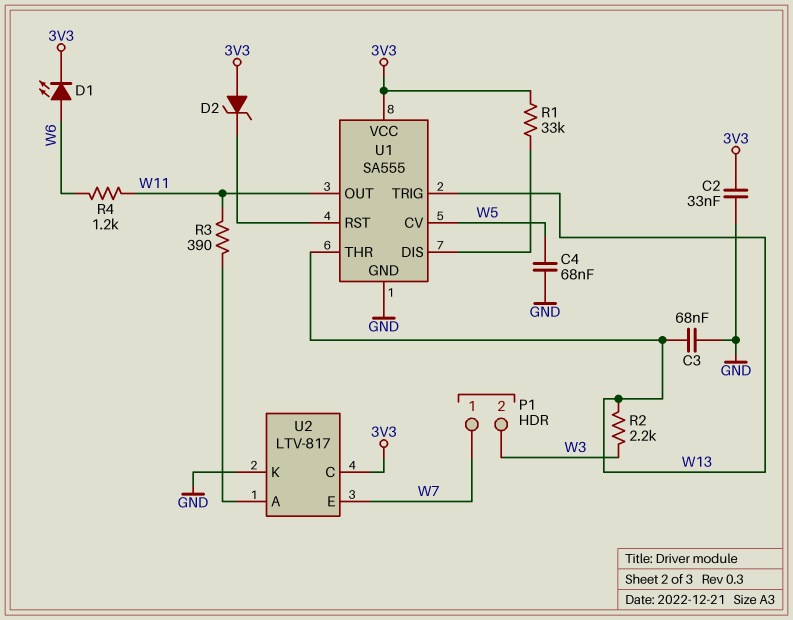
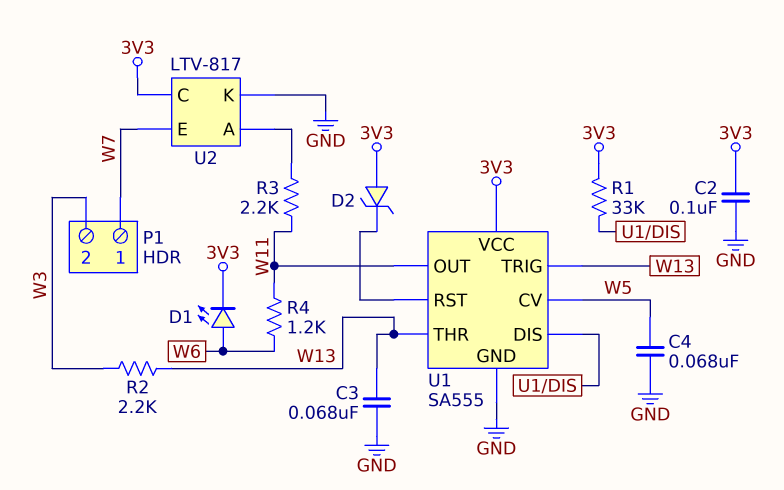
C2: 33nF (3V3, GND) -> 100nF (3V3, GND)
R3: 390 (U2/A, W11) -> 2.2k (U2/A, W11)

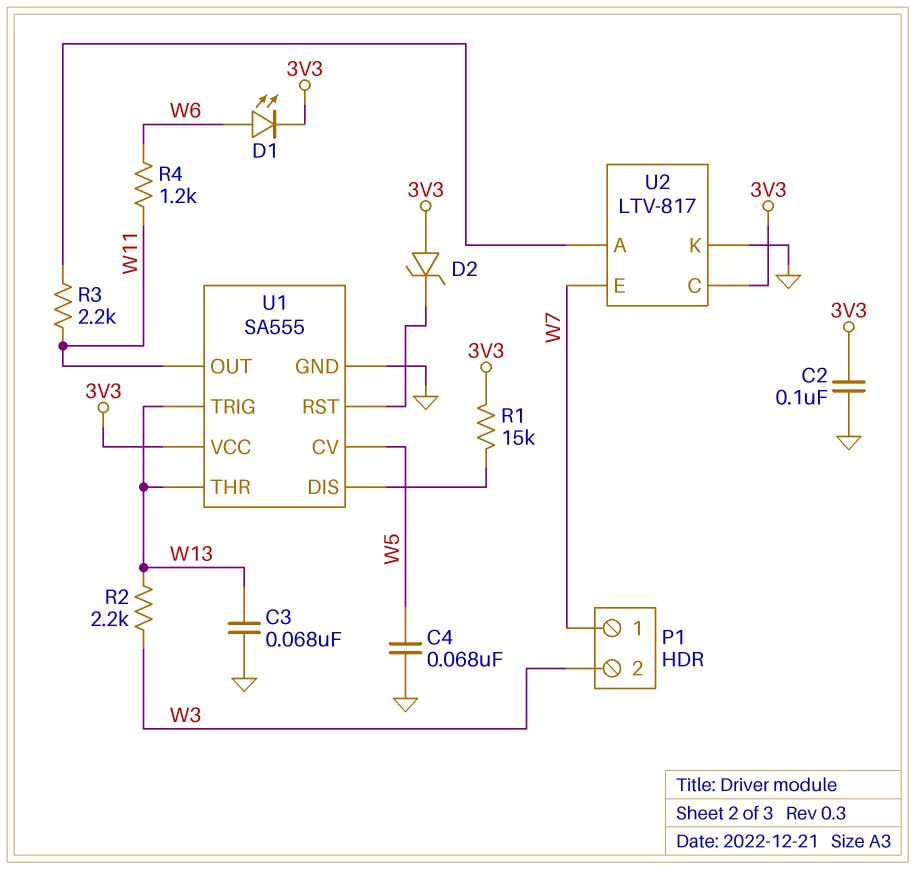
R1: 33k (3V3, U1/DIS) -> 15k (3V3, U1/DIS)

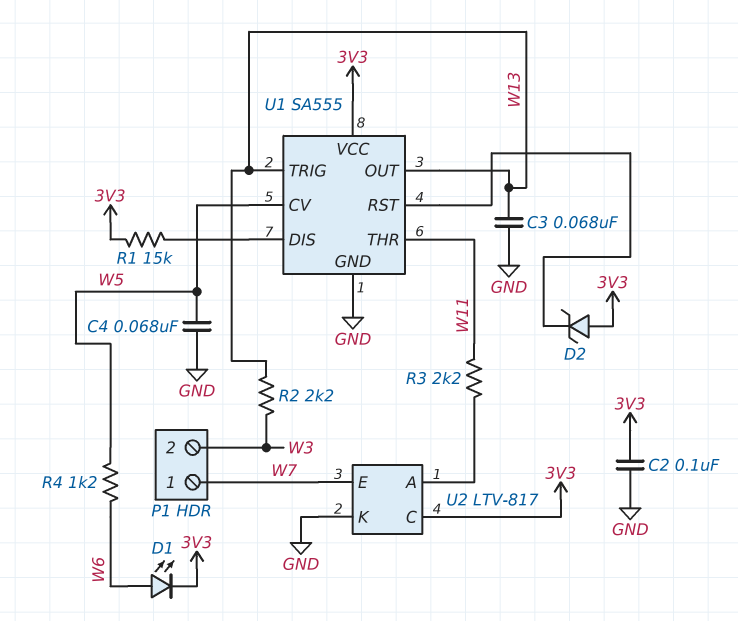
R4: 1.2k (W6, W11) -> 1.2k (W5, W6)
U1 pin OUT: W11 -> W13
U1 pin THR: W13 -> W11

